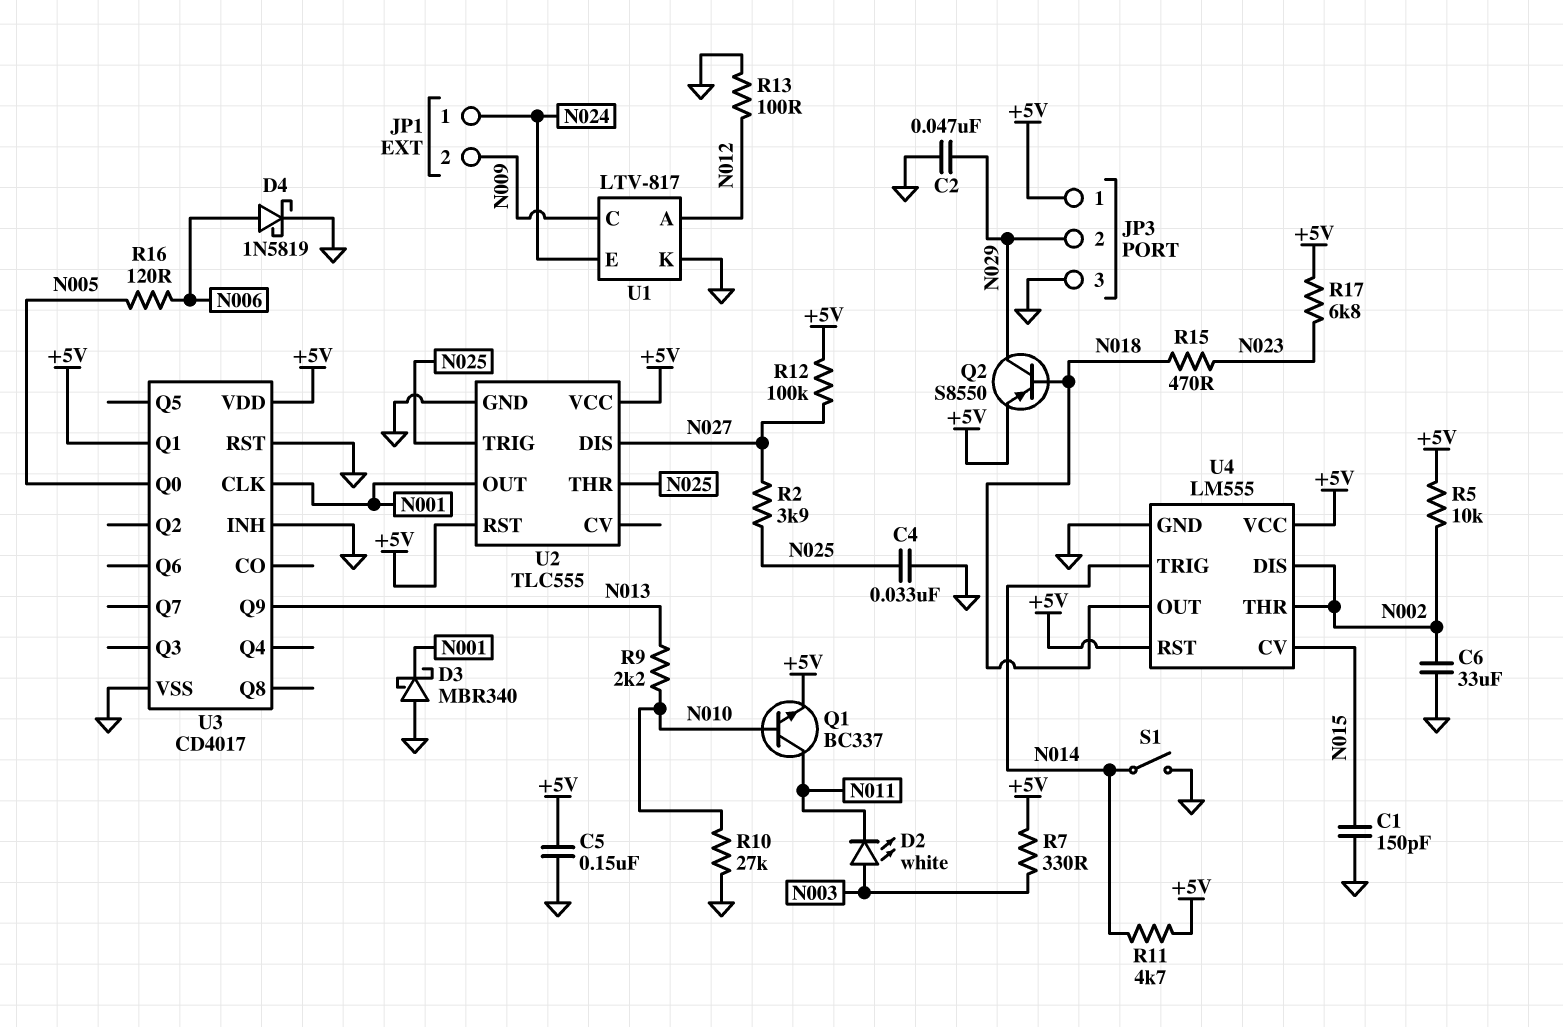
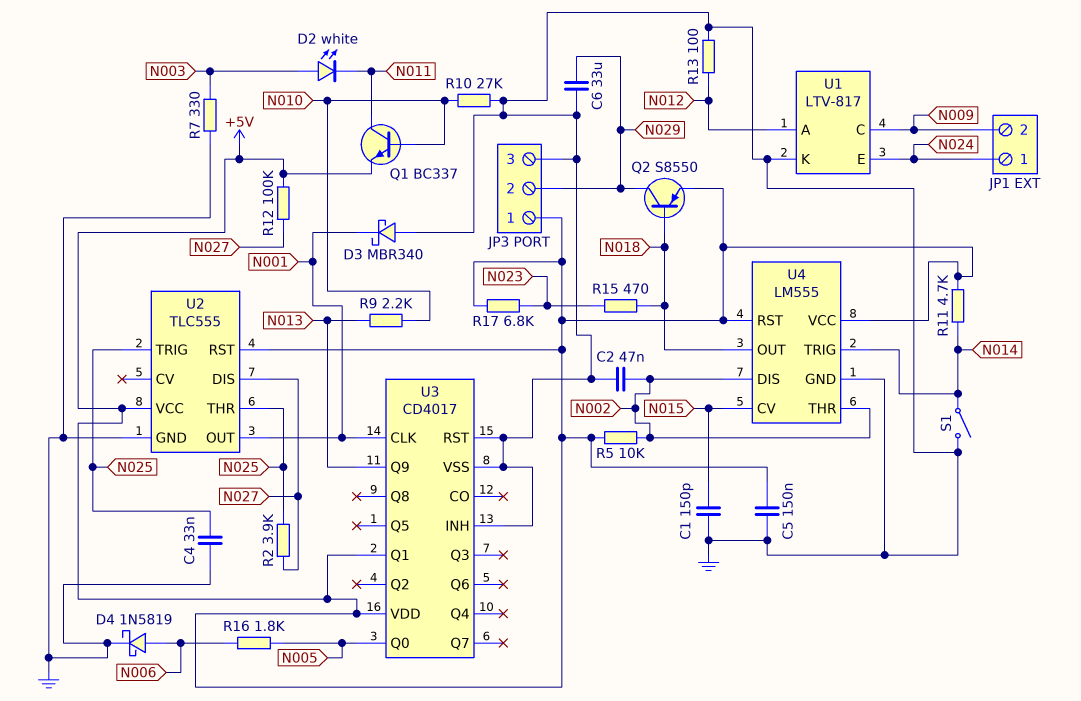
C2: 47nF (GND, N029) -> 47nF (GND, N002)
C6: 33uF (GND, N002) -> 33uF (GND, N029)
R7: 330 (+5V, N003) -> 330 (GND, N003)
R16: 120 (N005, N006) -> 1.8k (N005, N006)

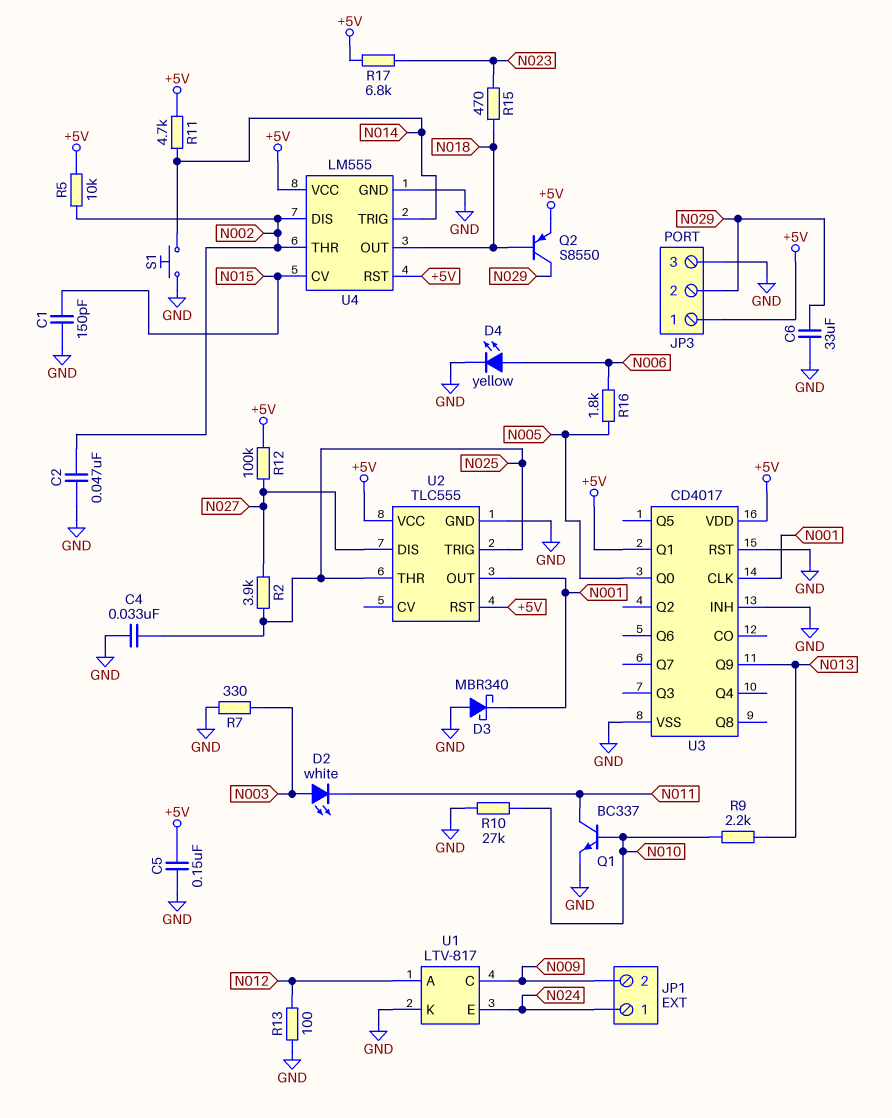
D4: schottky 1N5819 (A N006, K GND) -> LED yellow (A N006, K GND)
Q1: NPN BC337 (B N010, C N011, E +5V) -> NPN BC337 (B N010, C N011, E GND)
S1: switch (GND, N014) -> button (GND, N014)

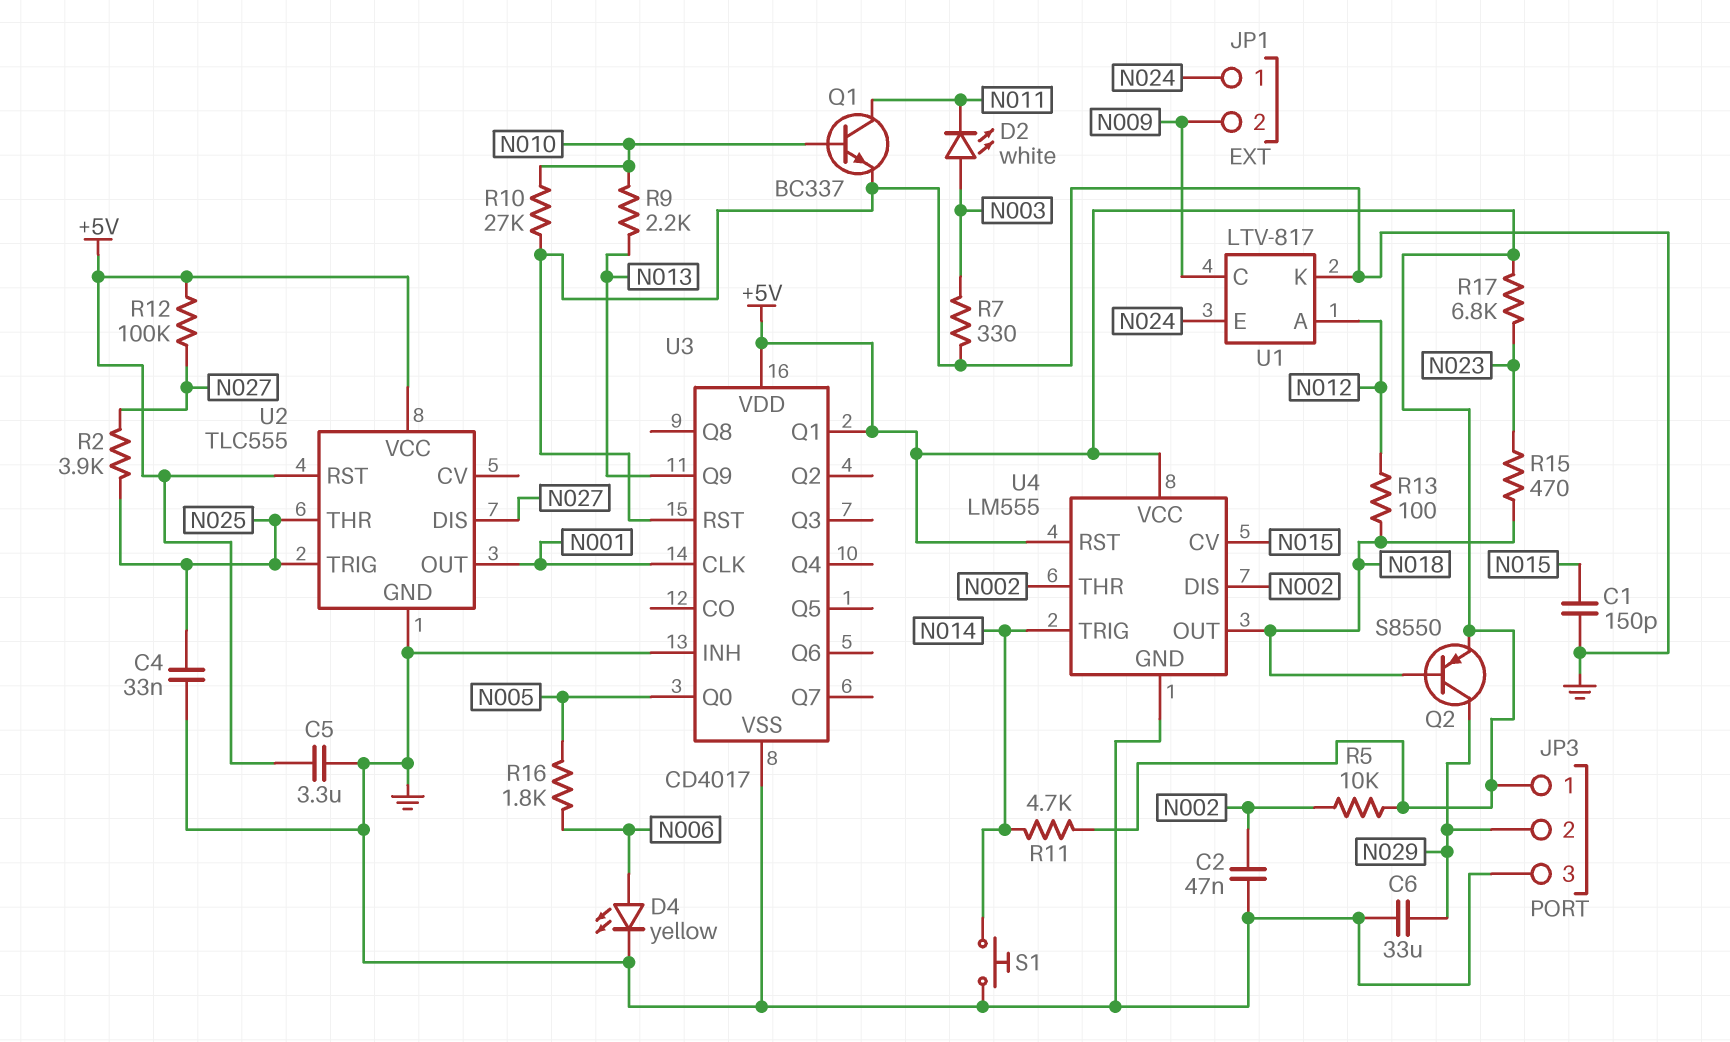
C5: 150nF (+5V, GND) -> 3.3uF (+5V, GND)
D3: schottky MBR340 (A GND, K N001) -> none
R13: 100 (GND, N012) -> 100 (N012, N018)

